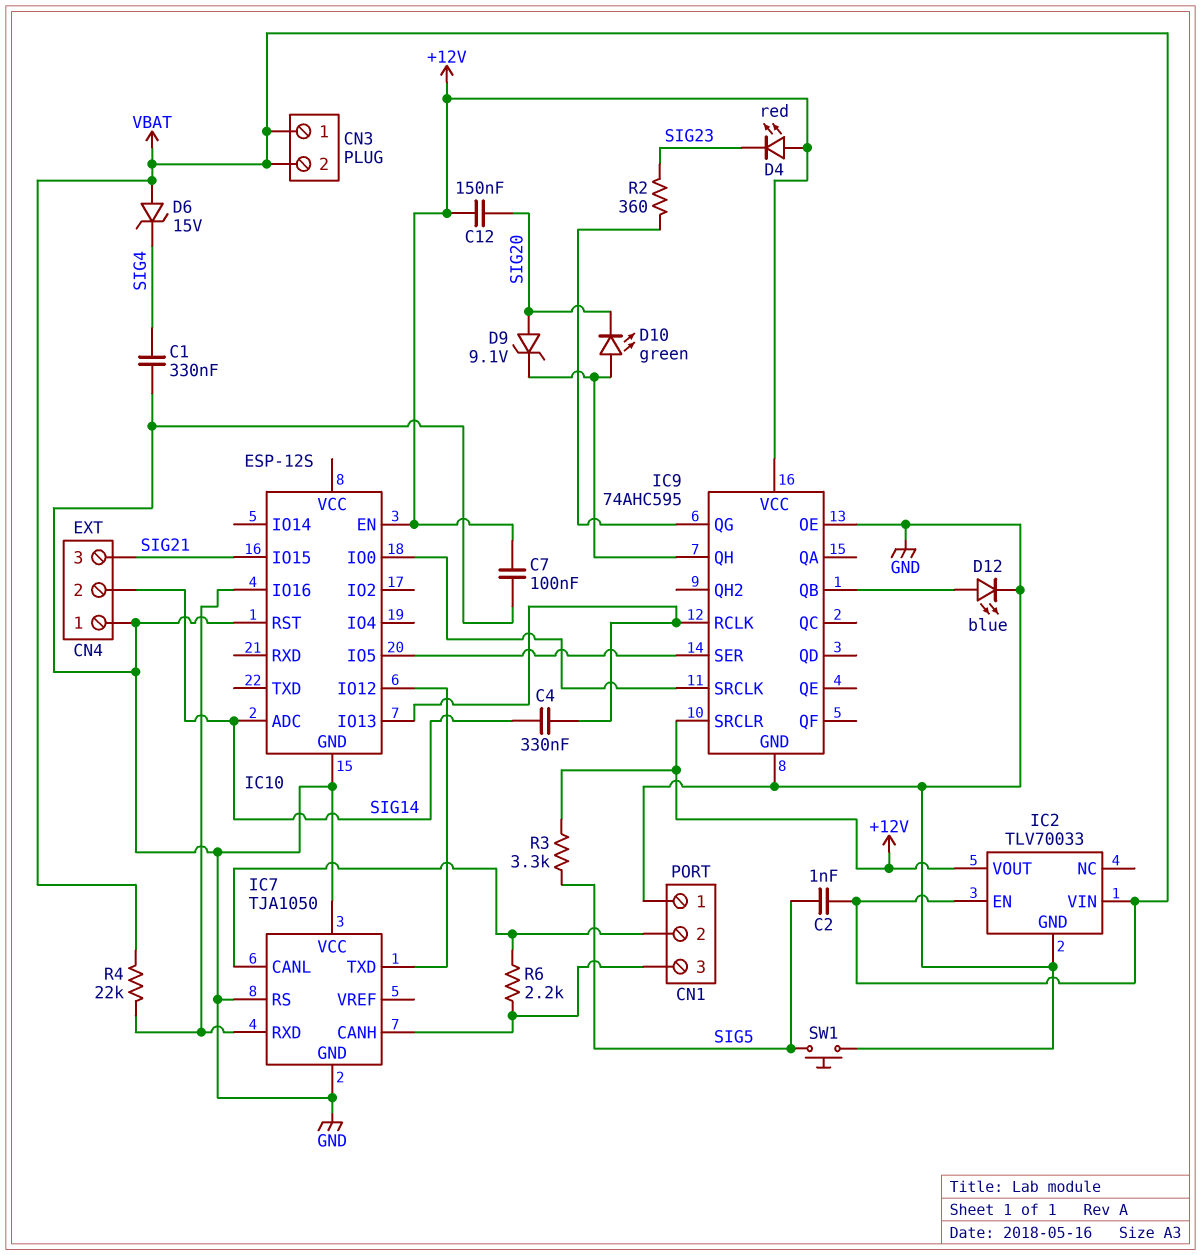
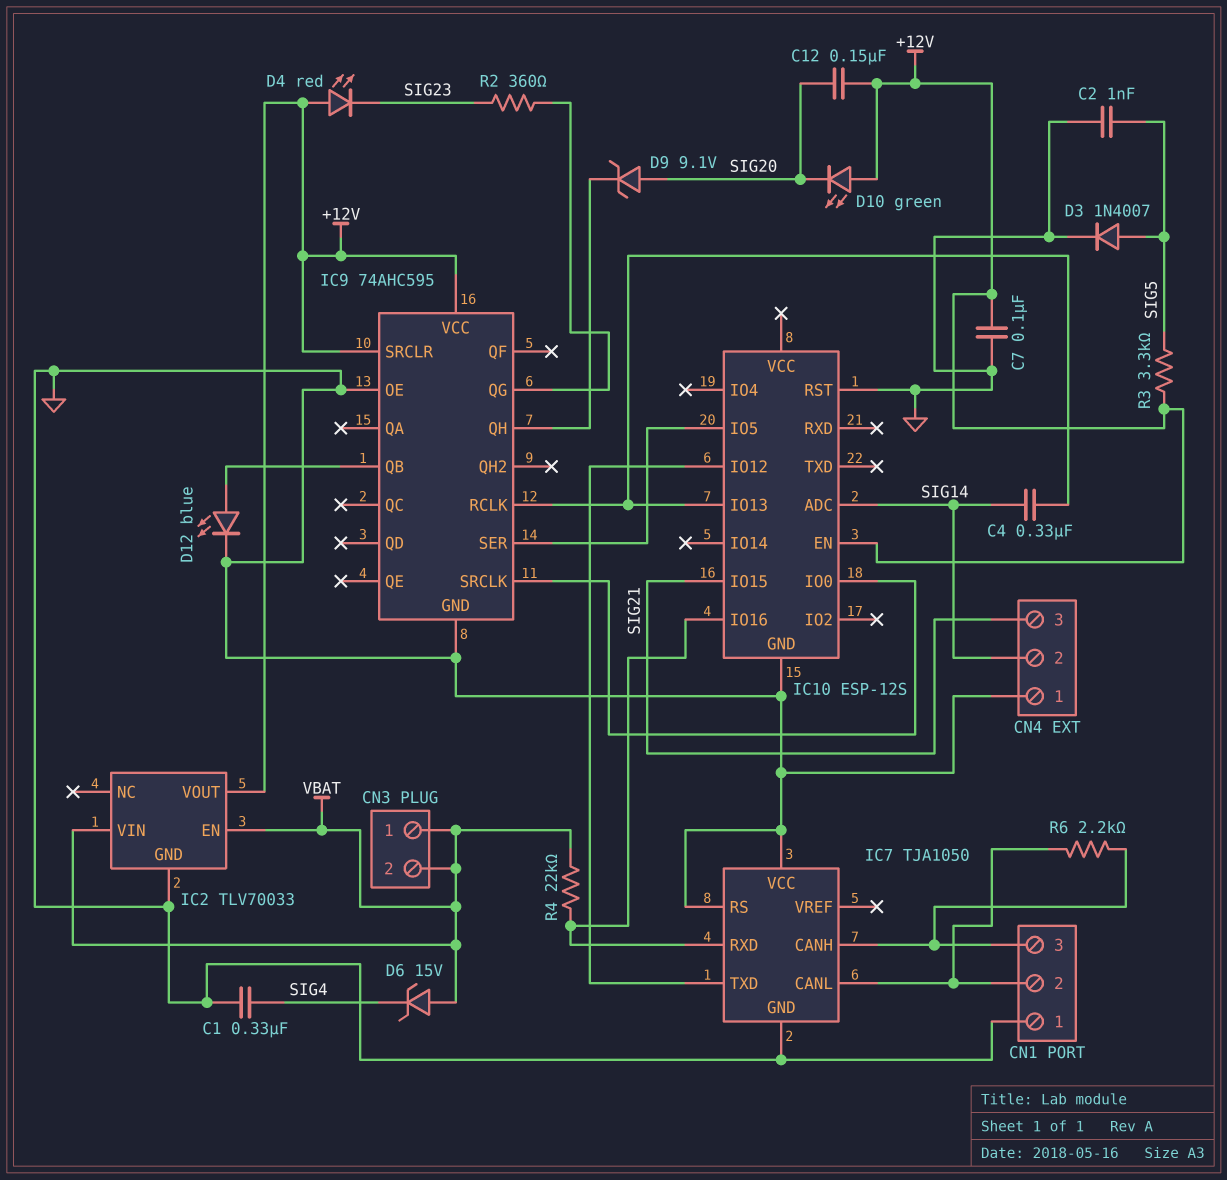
C2: 1nF (SIG5, VBAT) -> 1nF (GND, SIG5)
D3: none -> diode 1N4007 (A SIG5, K GND)
D10: LED green (A IC9/QH, K SIG20) -> LED green (A +12V, K SIG20)
SW1: button (GND, SIG5) -> none

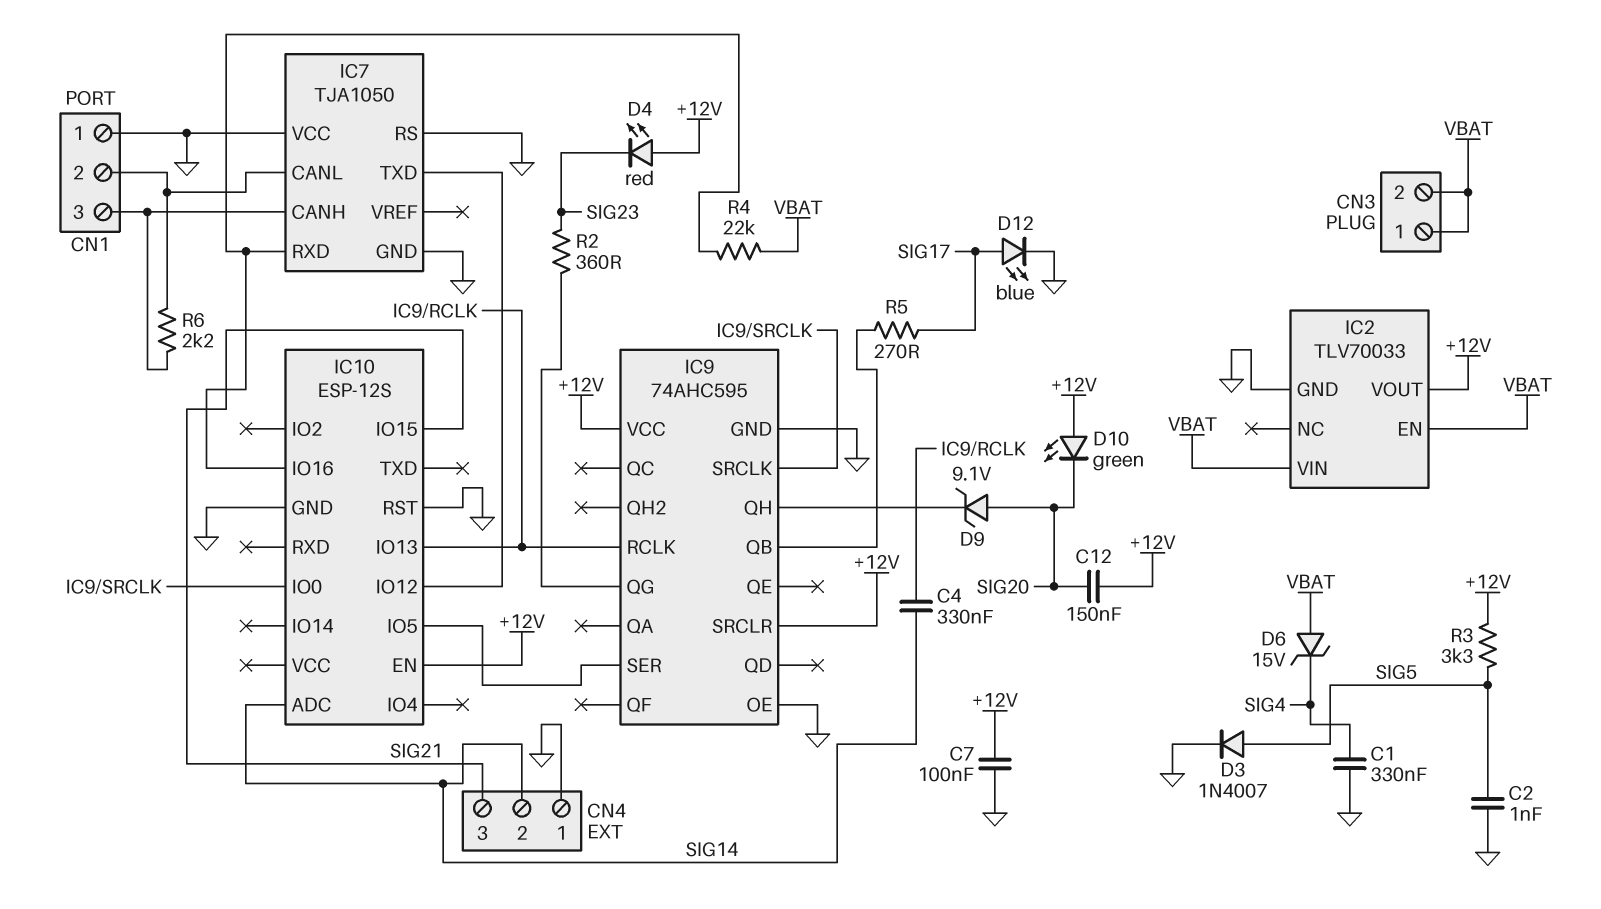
D12: LED blue (A IC9/QB, K GND) -> LED blue (A SIG17, K GND)
R5: none -> 270 (IC9/QB, SIG17)

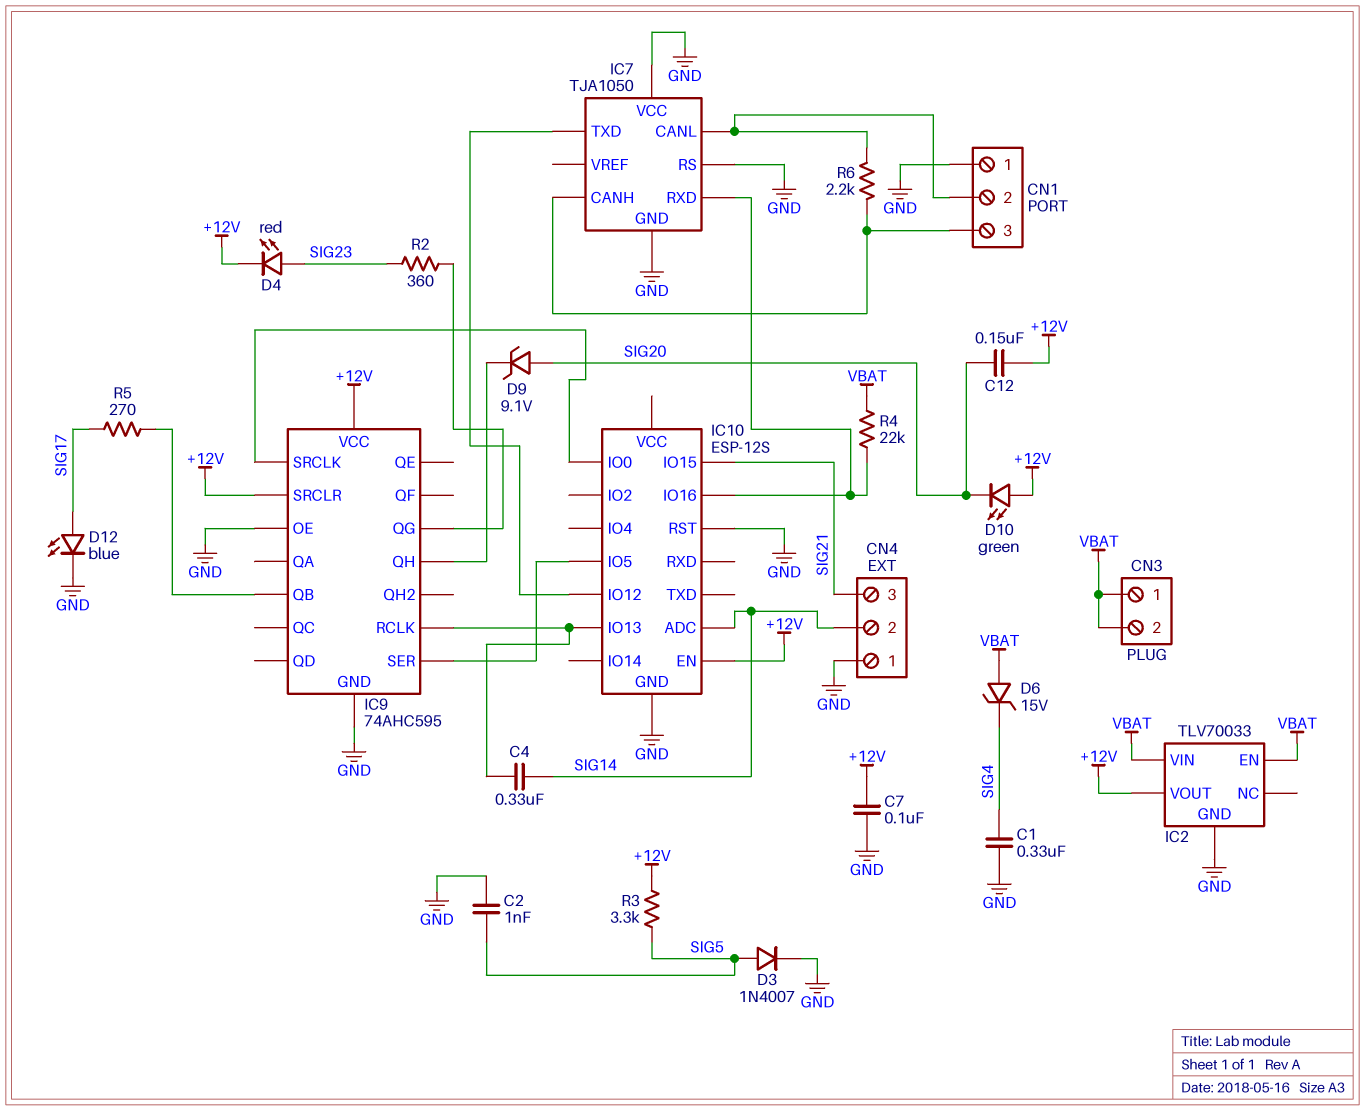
D4: LED red (A +12V, K SIG23) -> LED red (A SIG23, K +12V)

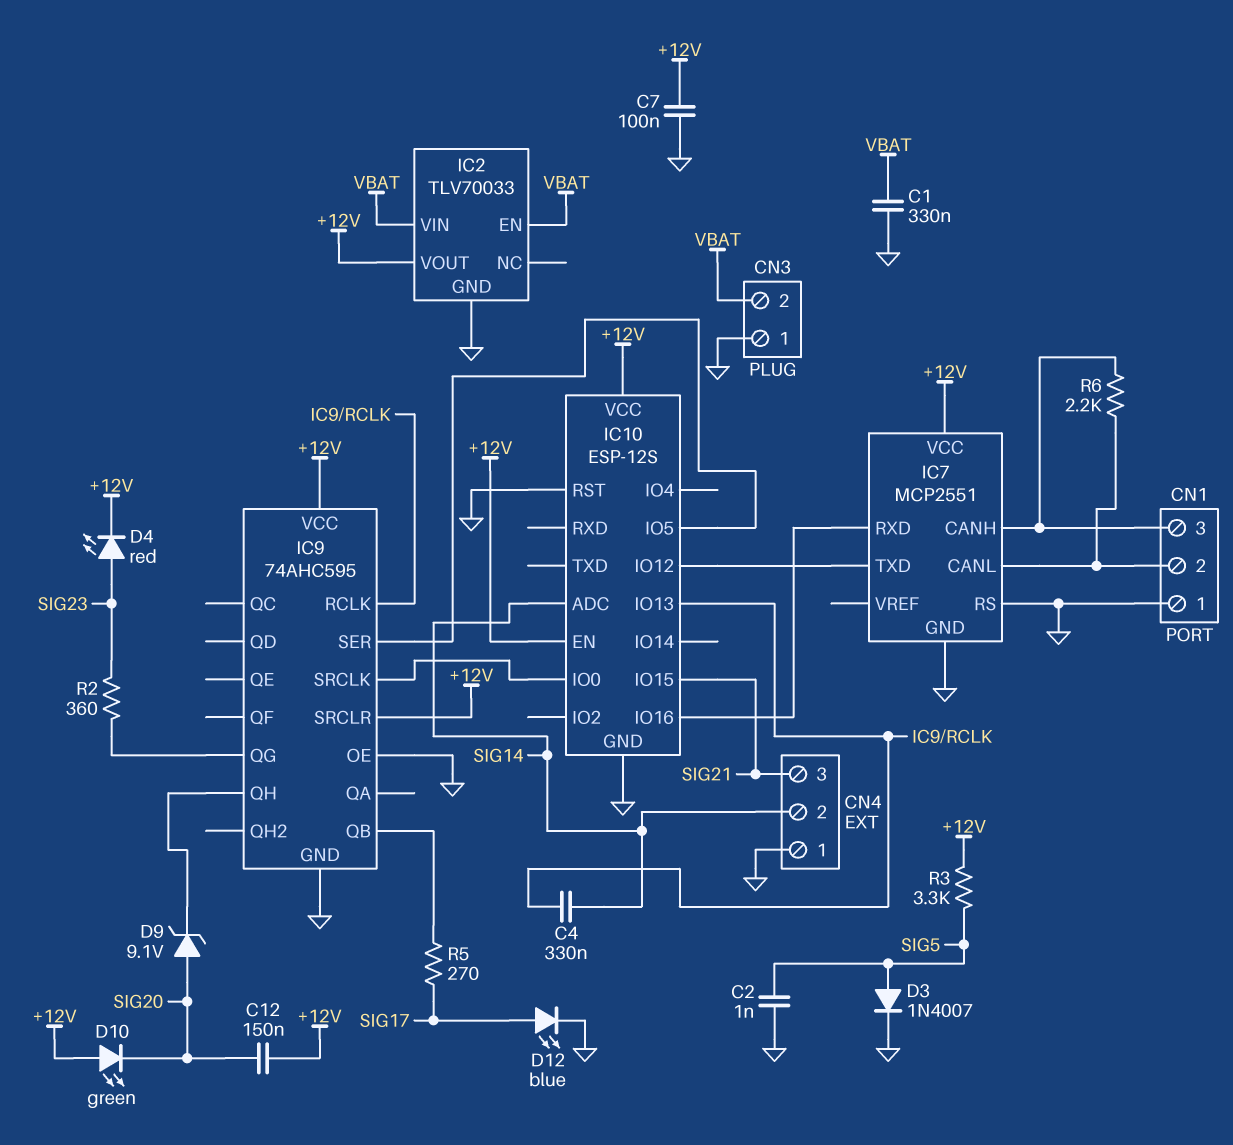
C1: 330nF (GND, SIG4) -> 330nF (GND, VBAT)
CN3 pin 1: VBAT -> GND
D6: zener 15V (A VBAT, K SIG4) -> none
IC7: TJA1050 -> MCP2551
IC7 pin VCC: GND -> +12V
IC10 pin VCC: none -> +12V
R4: 22k (IC7/RXD, VBAT) -> none

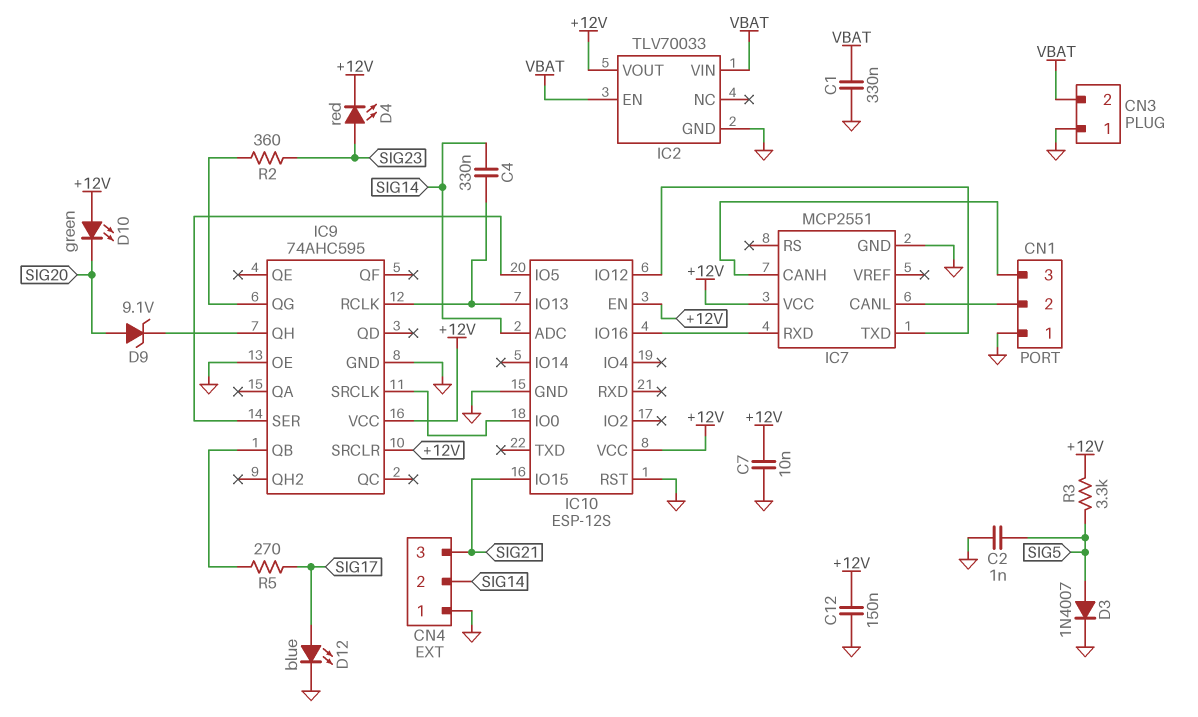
C7: 100nF (+12V, GND) -> 10nF (+12V, GND)
C12: 150nF (+12V, SIG20) -> 150nF (+12V, GND)
IC7 pin RS: GND -> none
R6: 2.2k (CN1/2, CN1/3) -> none

